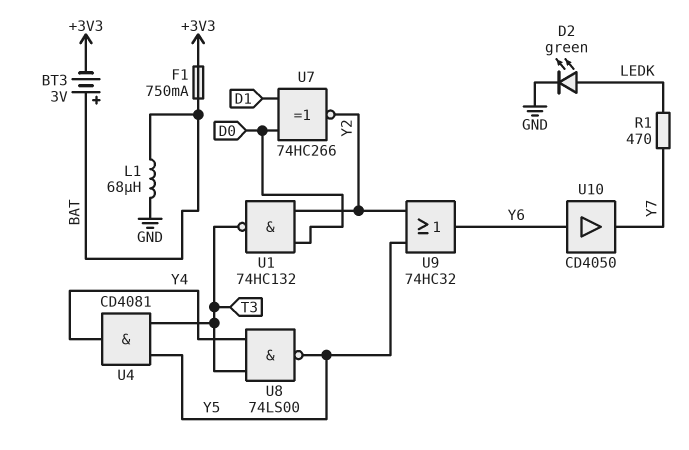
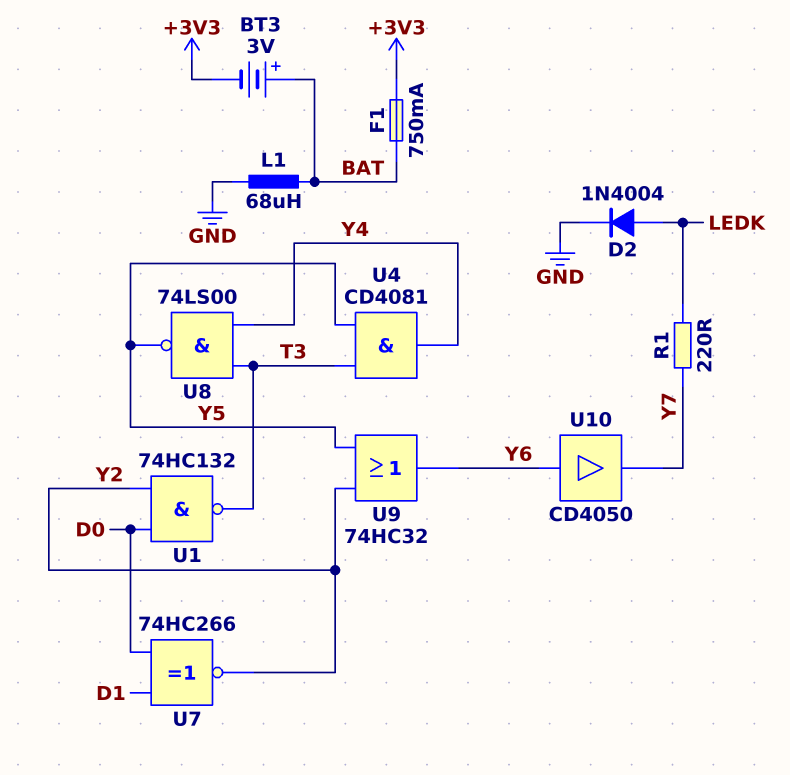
D2: LED green (A LEDK, K GND) -> diode 1N4004 (A LEDK, K GND)
R1: 470 (LEDK, Y7) -> 220 (LEDK, Y7)

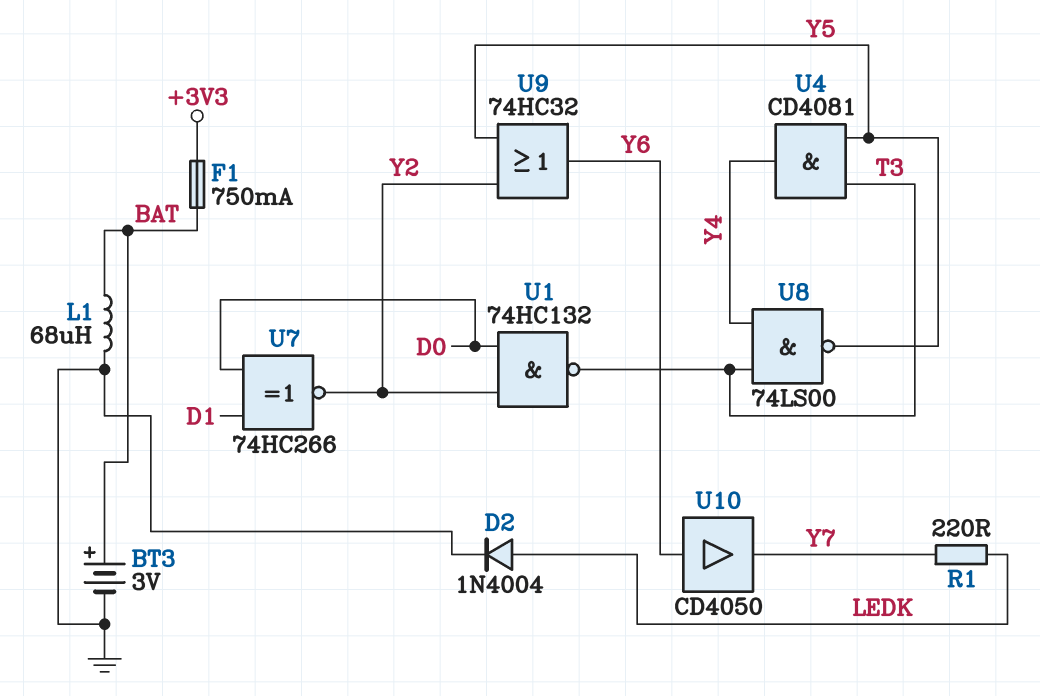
BT3: 3V (plus BAT, minus +3V3) -> 3V (plus BAT, minus GND)

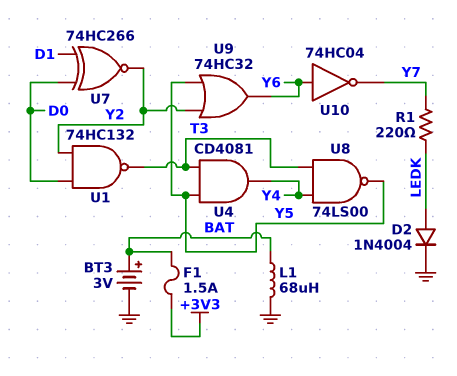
F1: 750mA (+3V3, BAT) -> 1.5A (+3V3, BAT)
U10: buffer CD4050 (in Y6, out Y7) -> NOT 74HC04 (in Y6, out Y7)

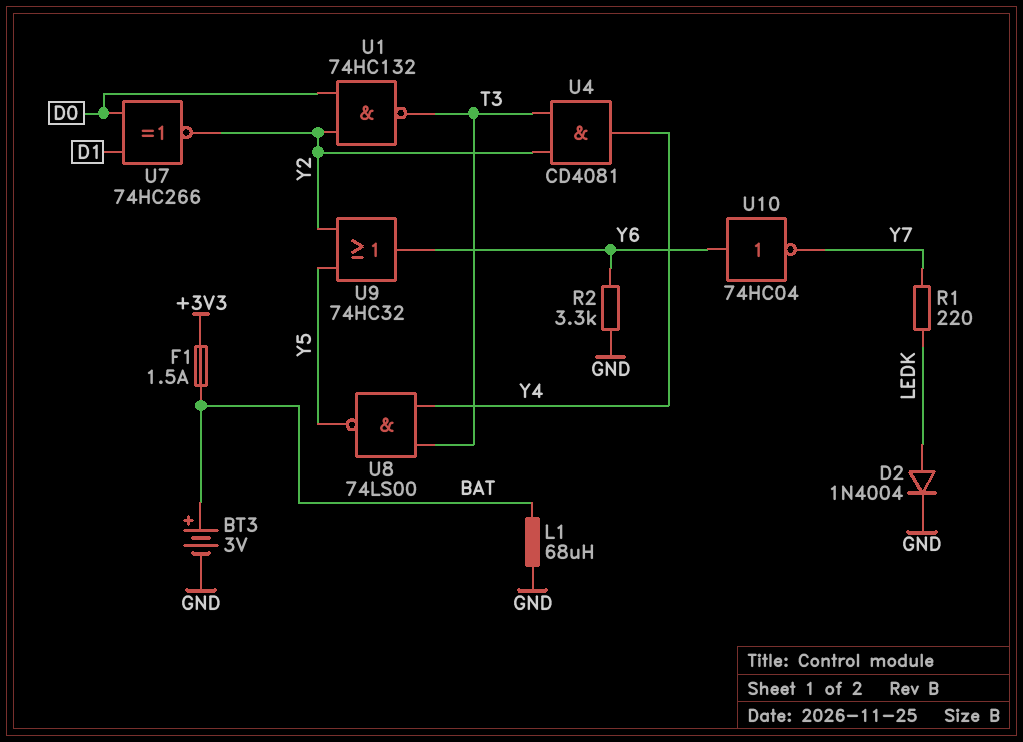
R2: none -> 3.3k (GND, Y6)
U4: AND CD4081 (in T3, in Y5, out Y4) -> AND CD4081 (in T3, in Y2, out Y4)

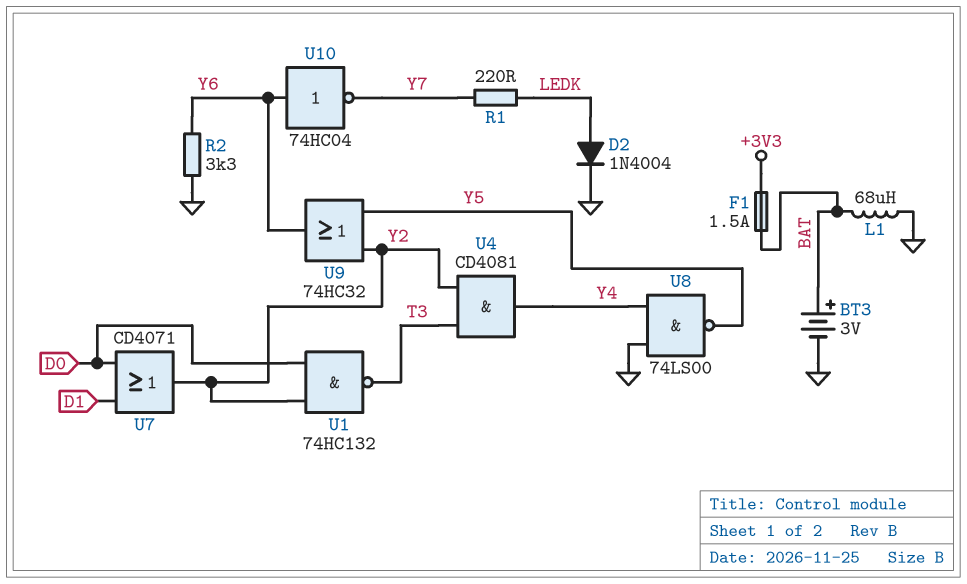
U7: XNOR 74HC266 (in D0, in D1, out Y2) -> OR CD4071 (in D0, in D1, out Y2)
U8: NAND 74LS00 (in T3, in Y4, out Y5) -> NAND 74LS00 (in GND, in Y4, out Y5)

